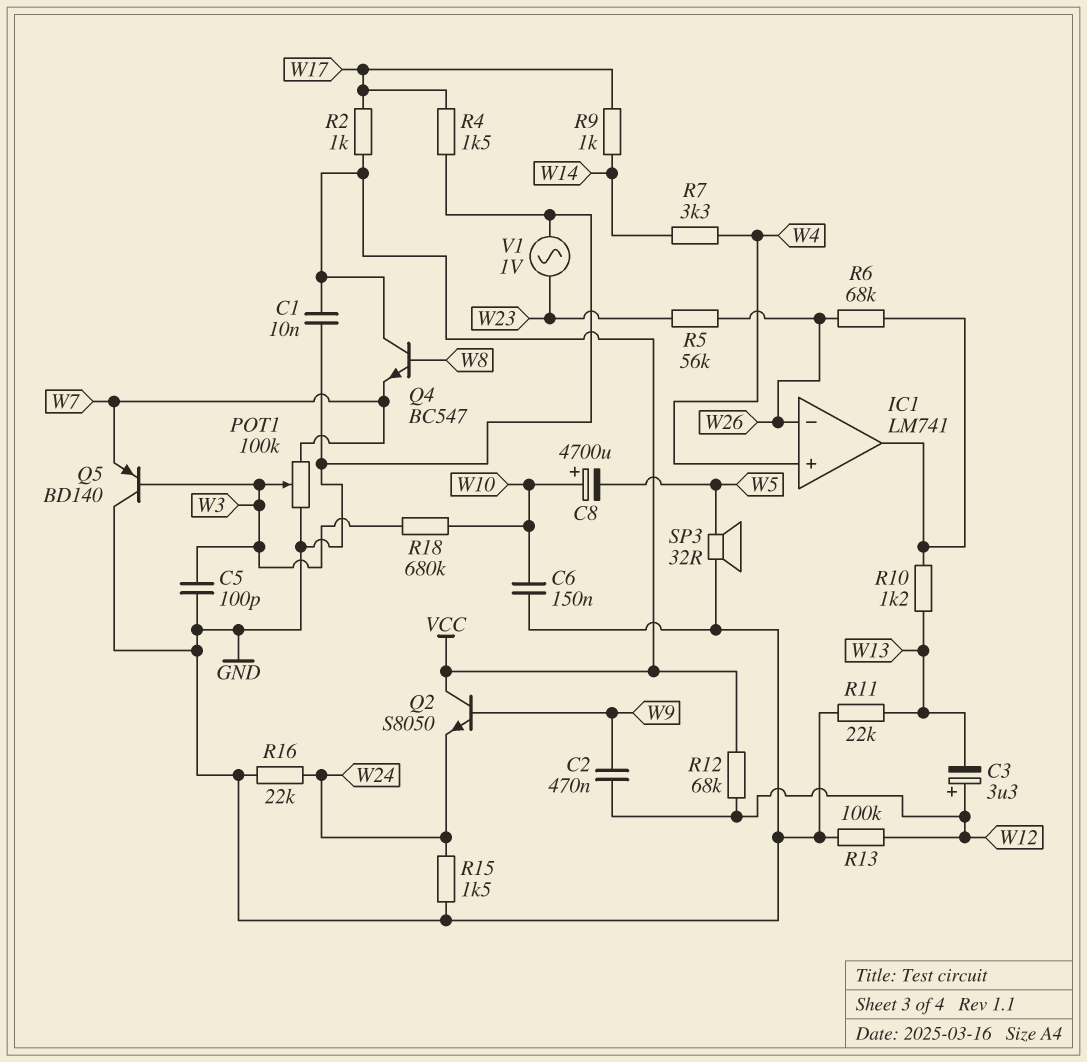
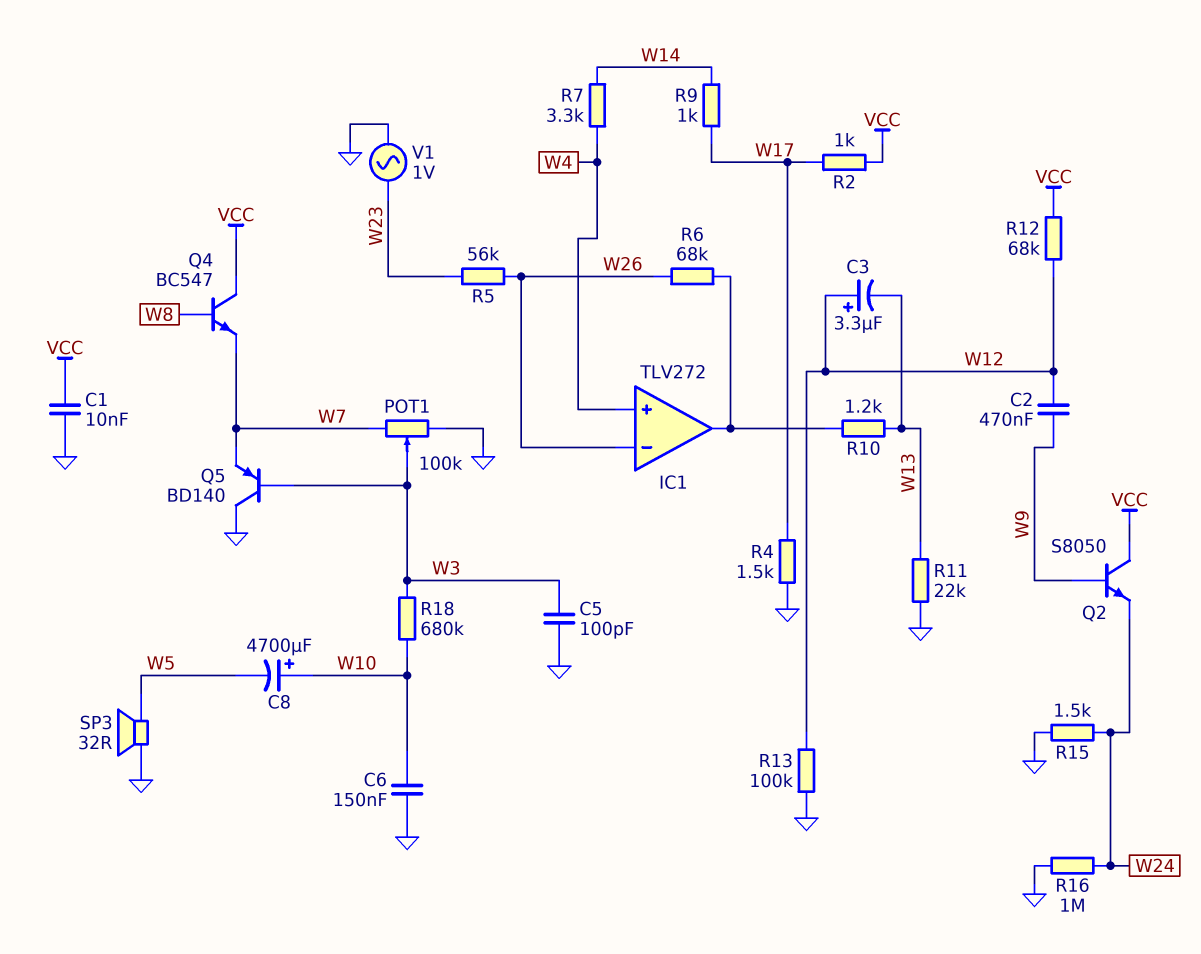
IC1: LM741 -> TLV272
R16: 22k (GND, W24) -> 1M (GND, W24)

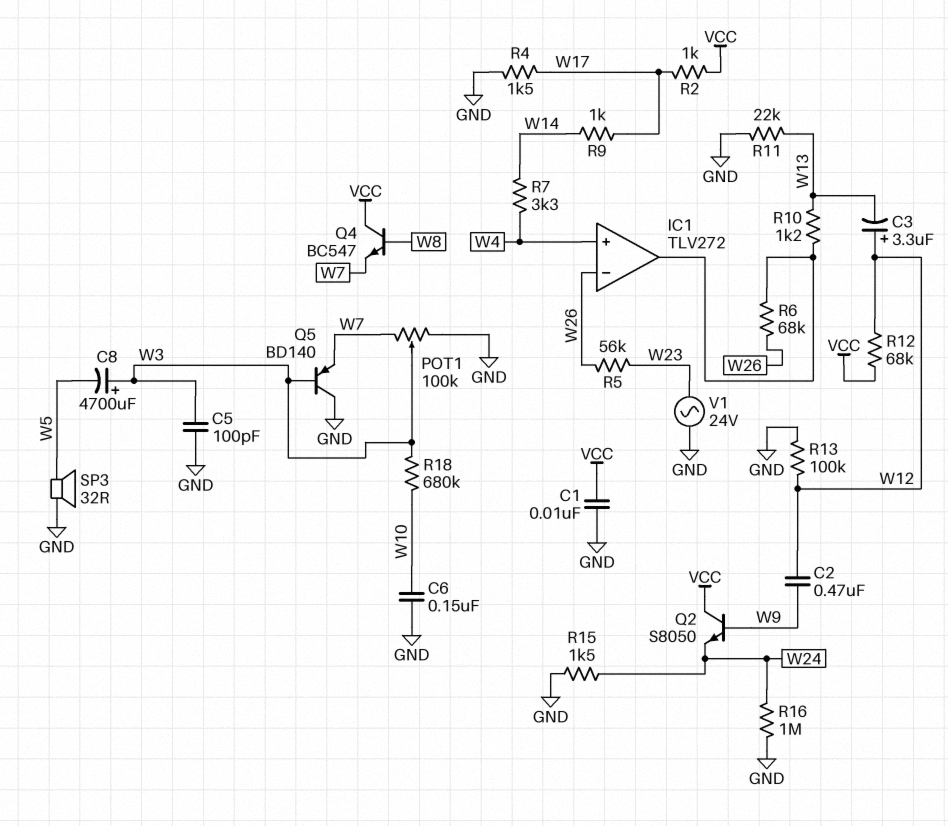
C8: 4700uF (plus W10, minus W5) -> 4700uF (plus W3, minus W5)
V1: AC 1V (GND, W23) -> AC 24V (GND, W23)

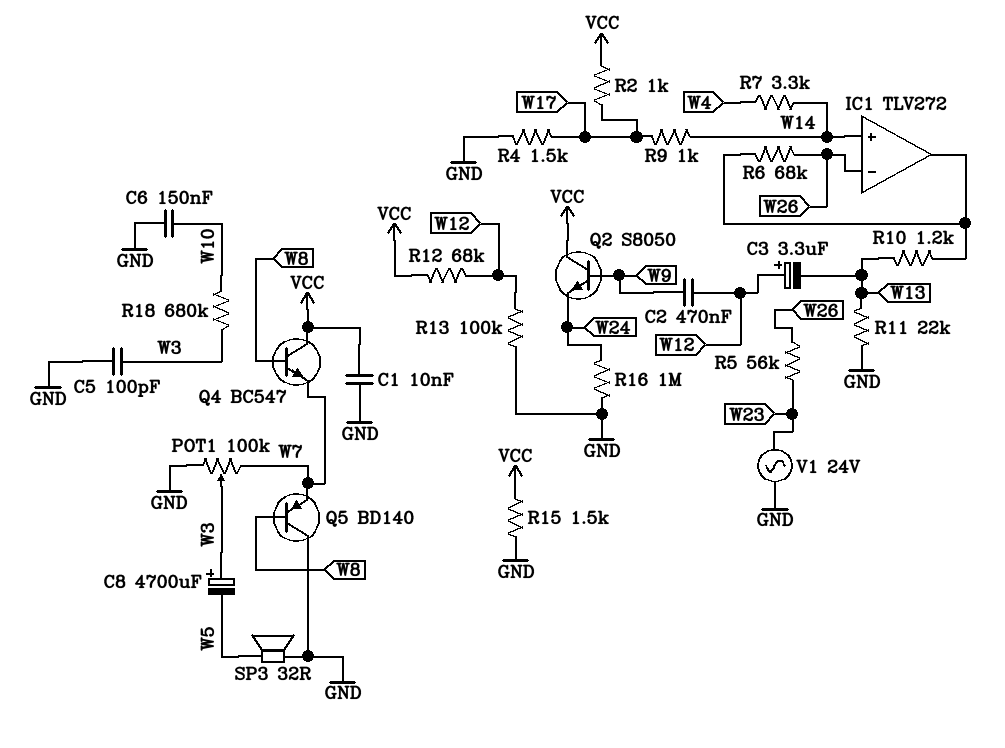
IC1 pin in+: W4 -> W14
Q5: PNP BD140 (B W3, C GND, E W7) -> PNP BD140 (B W8, C GND, E W7)
R15: 1.5k (GND, W24) -> 1.5k (GND, VCC)

